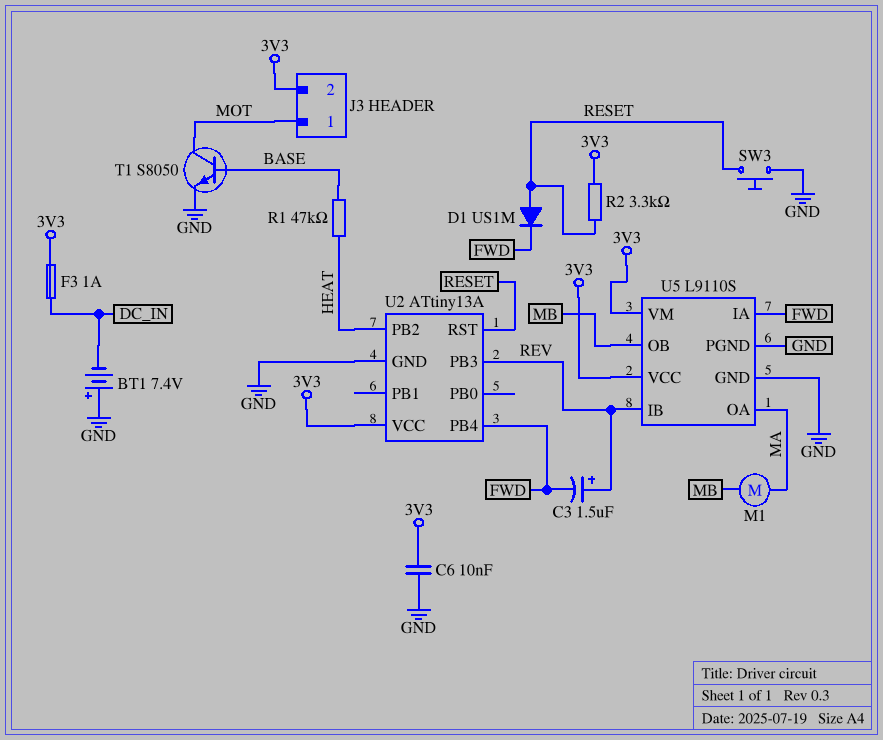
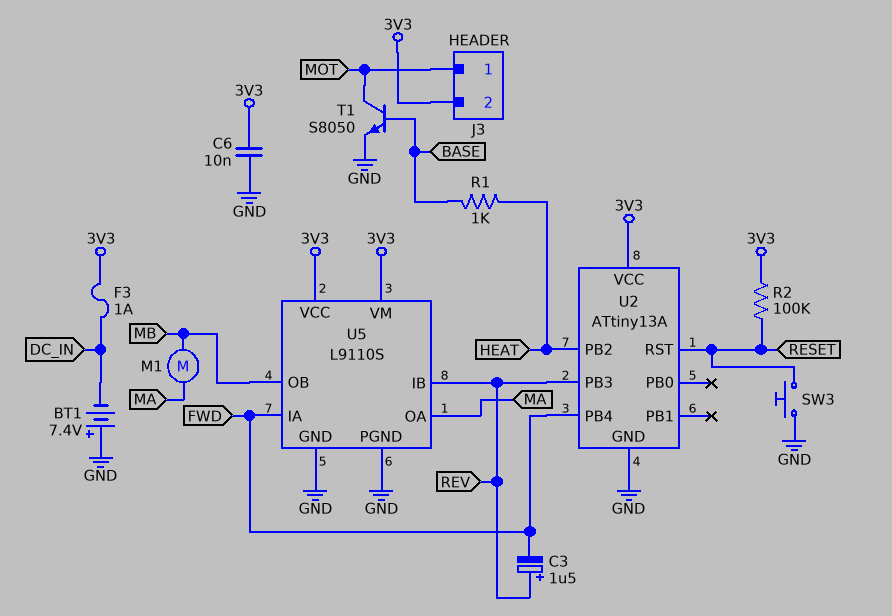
D1: diode US1M (A RESET, K FWD) -> none
R1: 47k (BASE, HEAT) -> 1k (BASE, HEAT)
R2: 3.3k (3V3, RESET) -> 100k (3V3, RESET)

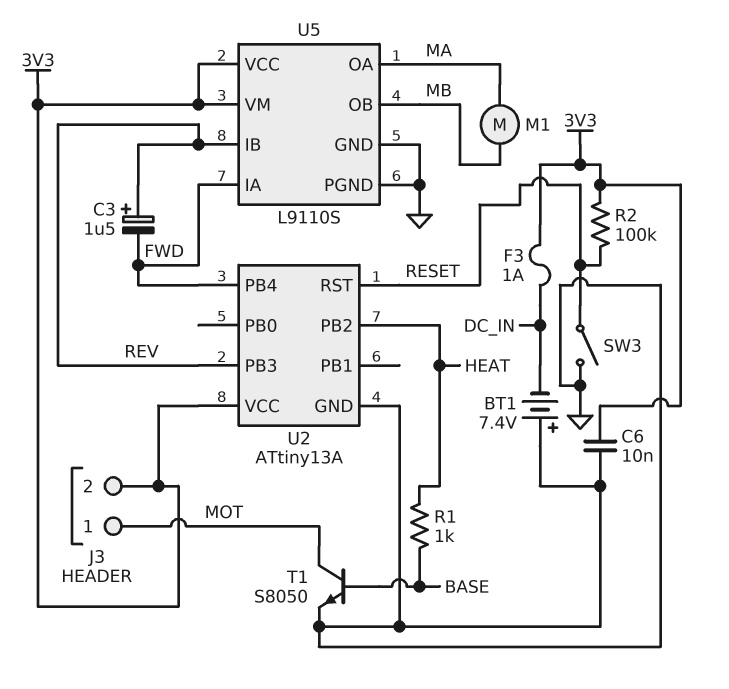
SW3: button (GND, RESET) -> switch (GND, RESET)

